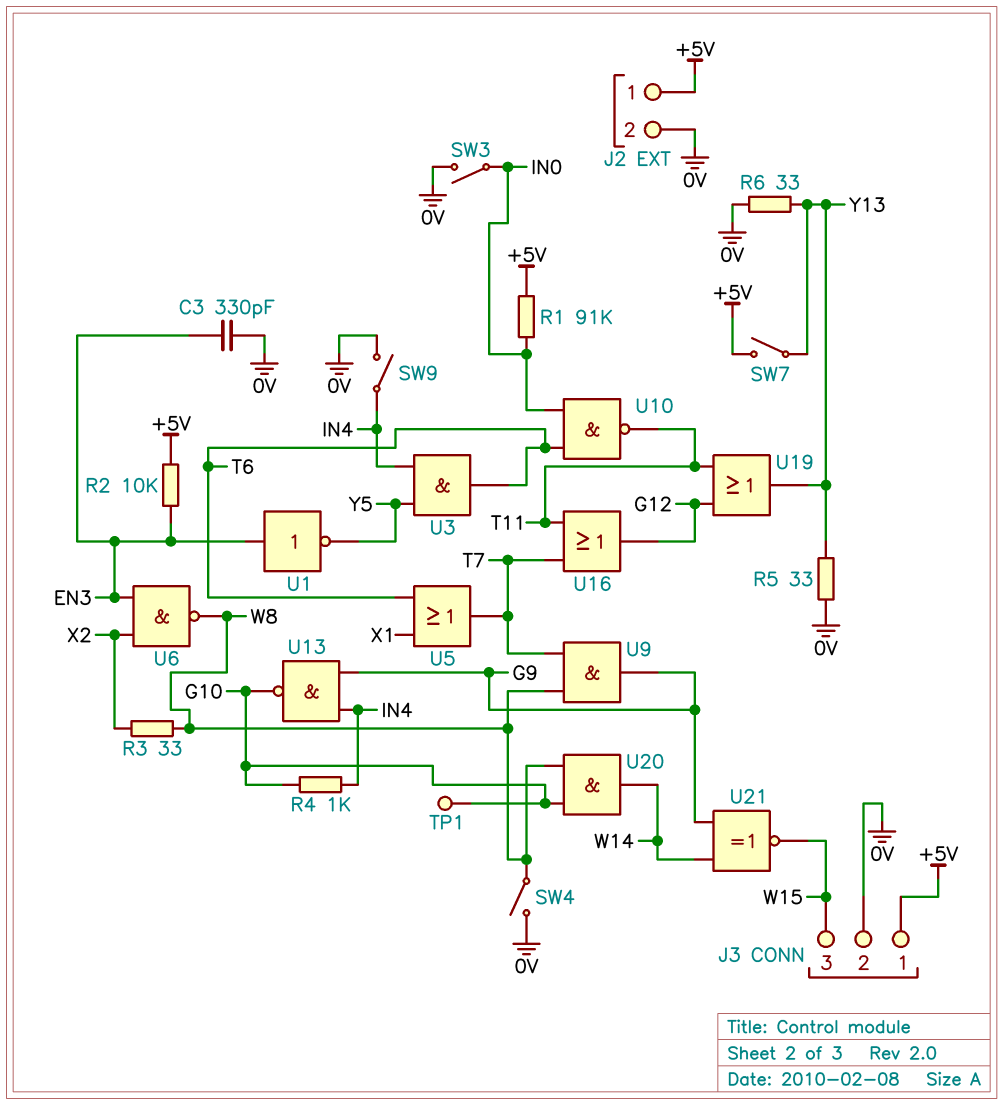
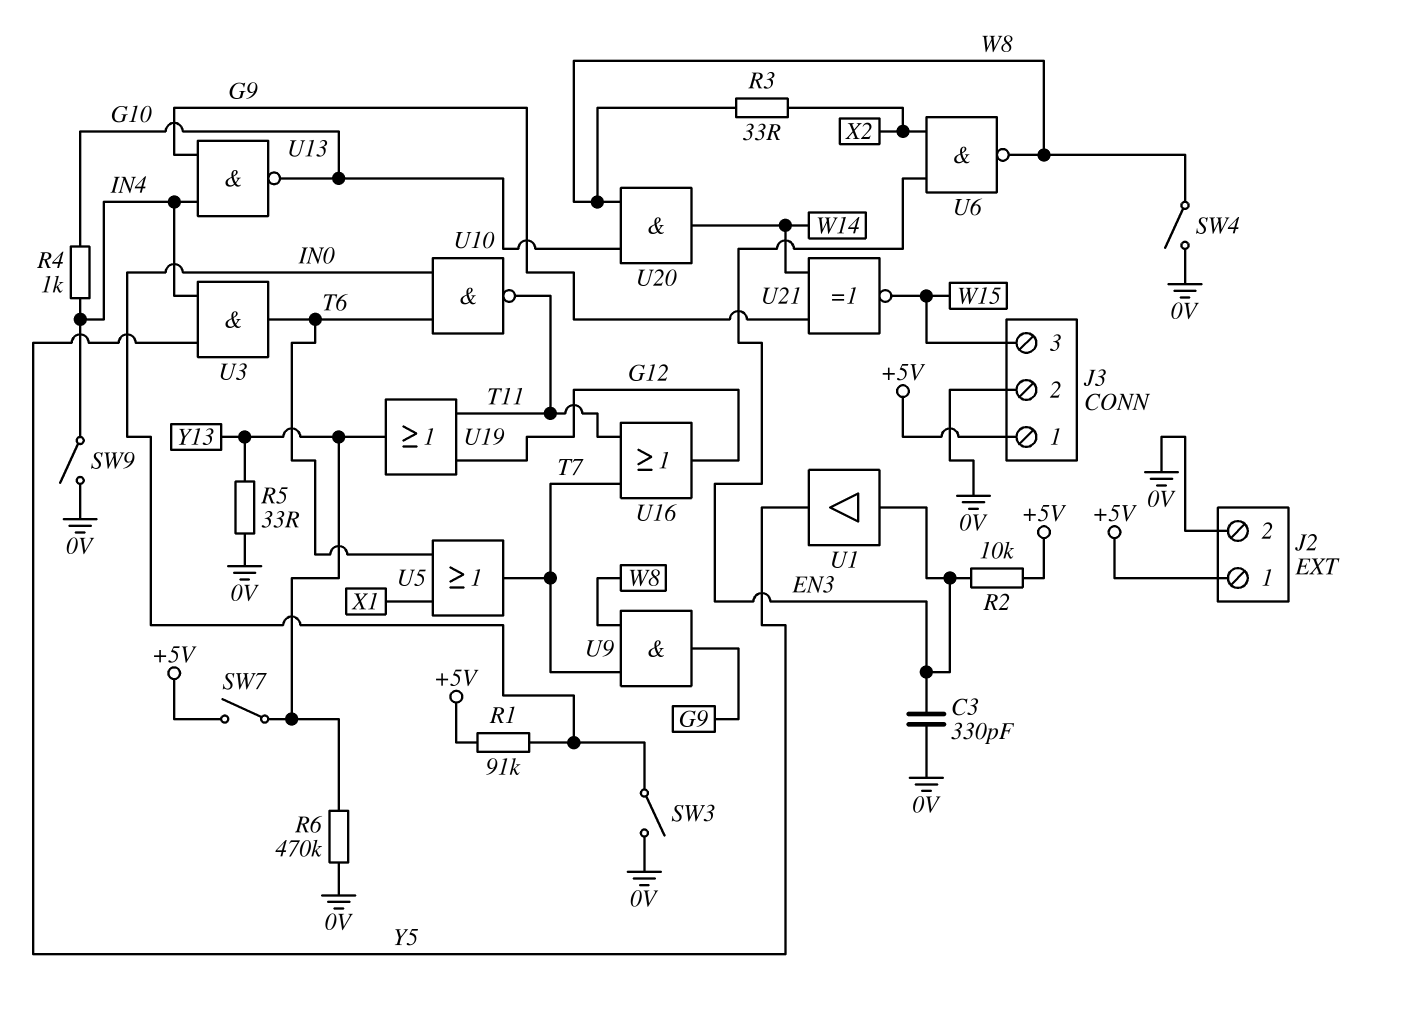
R6: 33 (0V, Y13) -> 470k (0V, Y13)
TP1: test point (G10) -> none
U1: NOT (in EN3, out Y5) -> buffer (in EN3, out Y5)

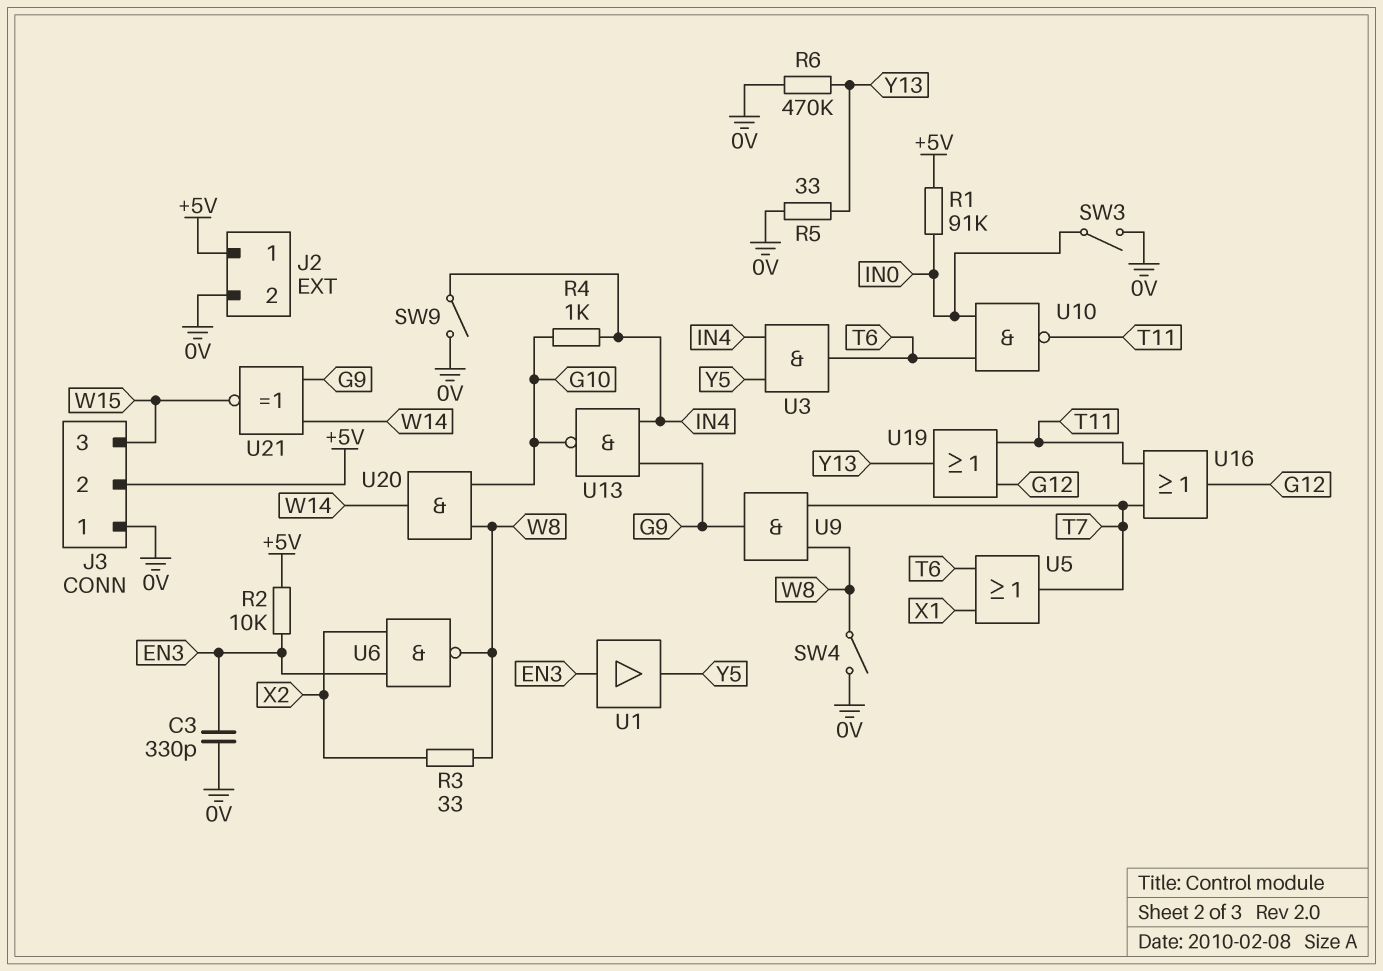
J3 pin 1: +5V -> 0V
J3 pin 2: 0V -> +5V
SW7: switch (+5V, Y13) -> none

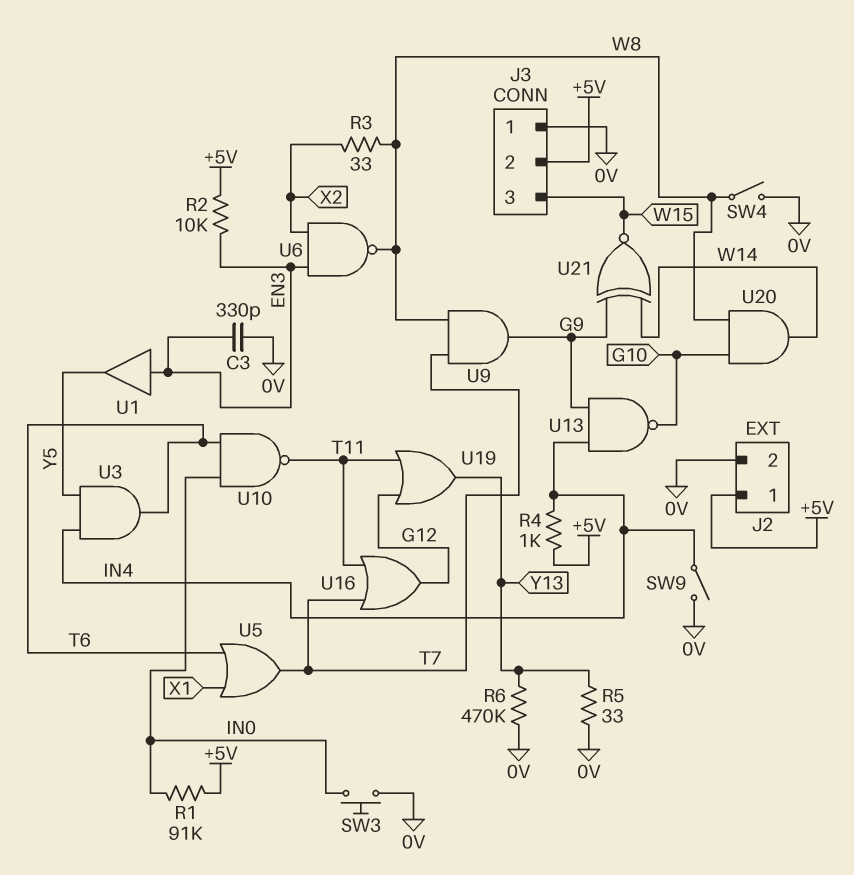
R4: 1k (G10, IN4) -> 1k (+5V, IN4)
SW3: switch (0V, IN0) -> button (0V, IN0)

